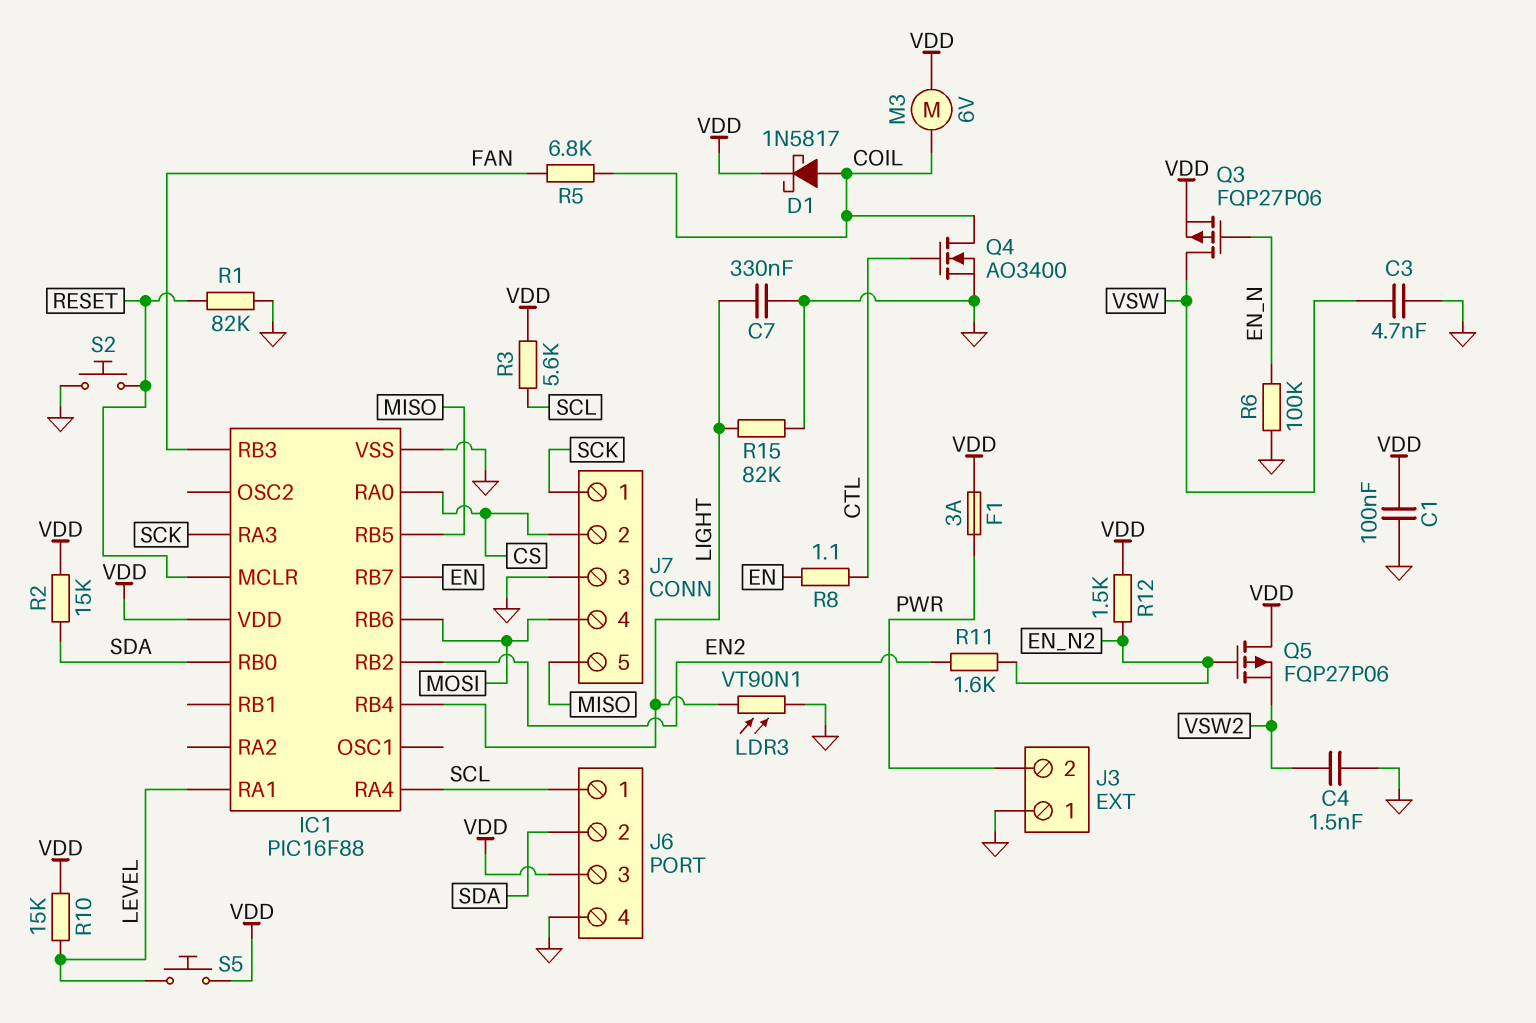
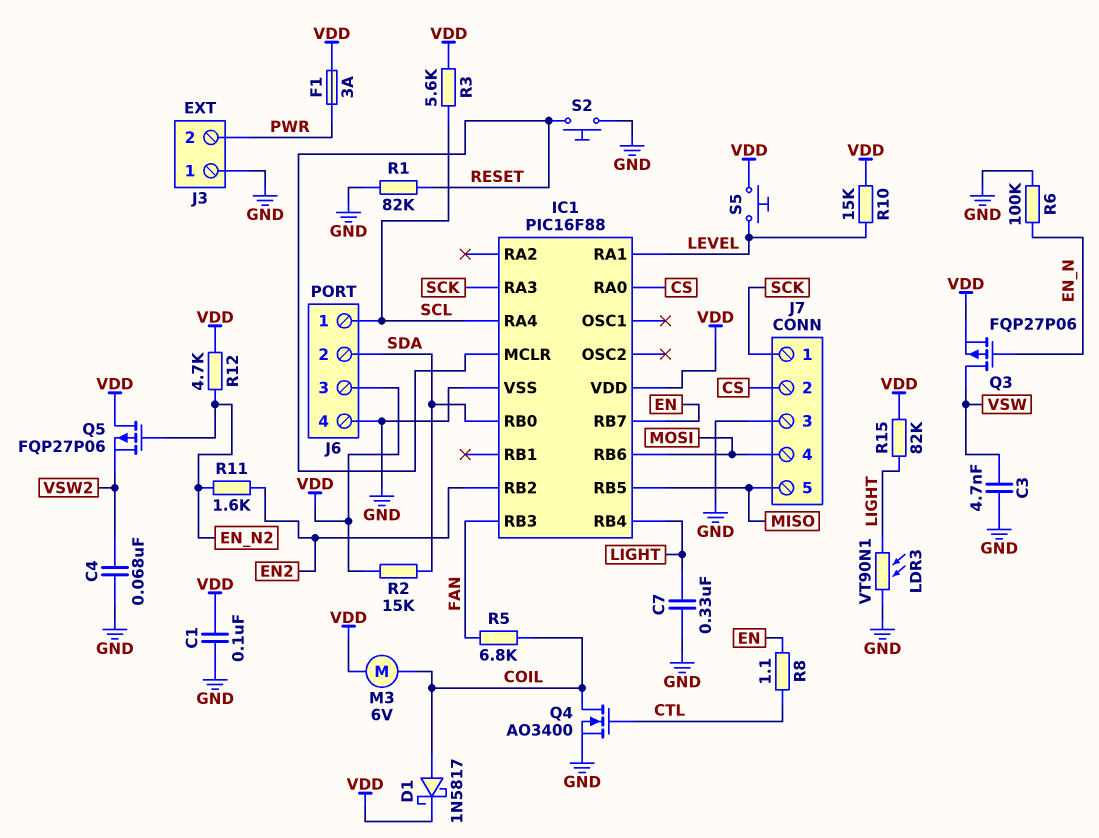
C4: 1.5nF (GND, VSW2) -> 68nF (GND, VSW2)
R12: 1.5k (EN_N2, VDD) -> 4.7k (EN_N2, VDD)
R15: 82k (GND, LIGHT) -> 82k (LIGHT, VDD)

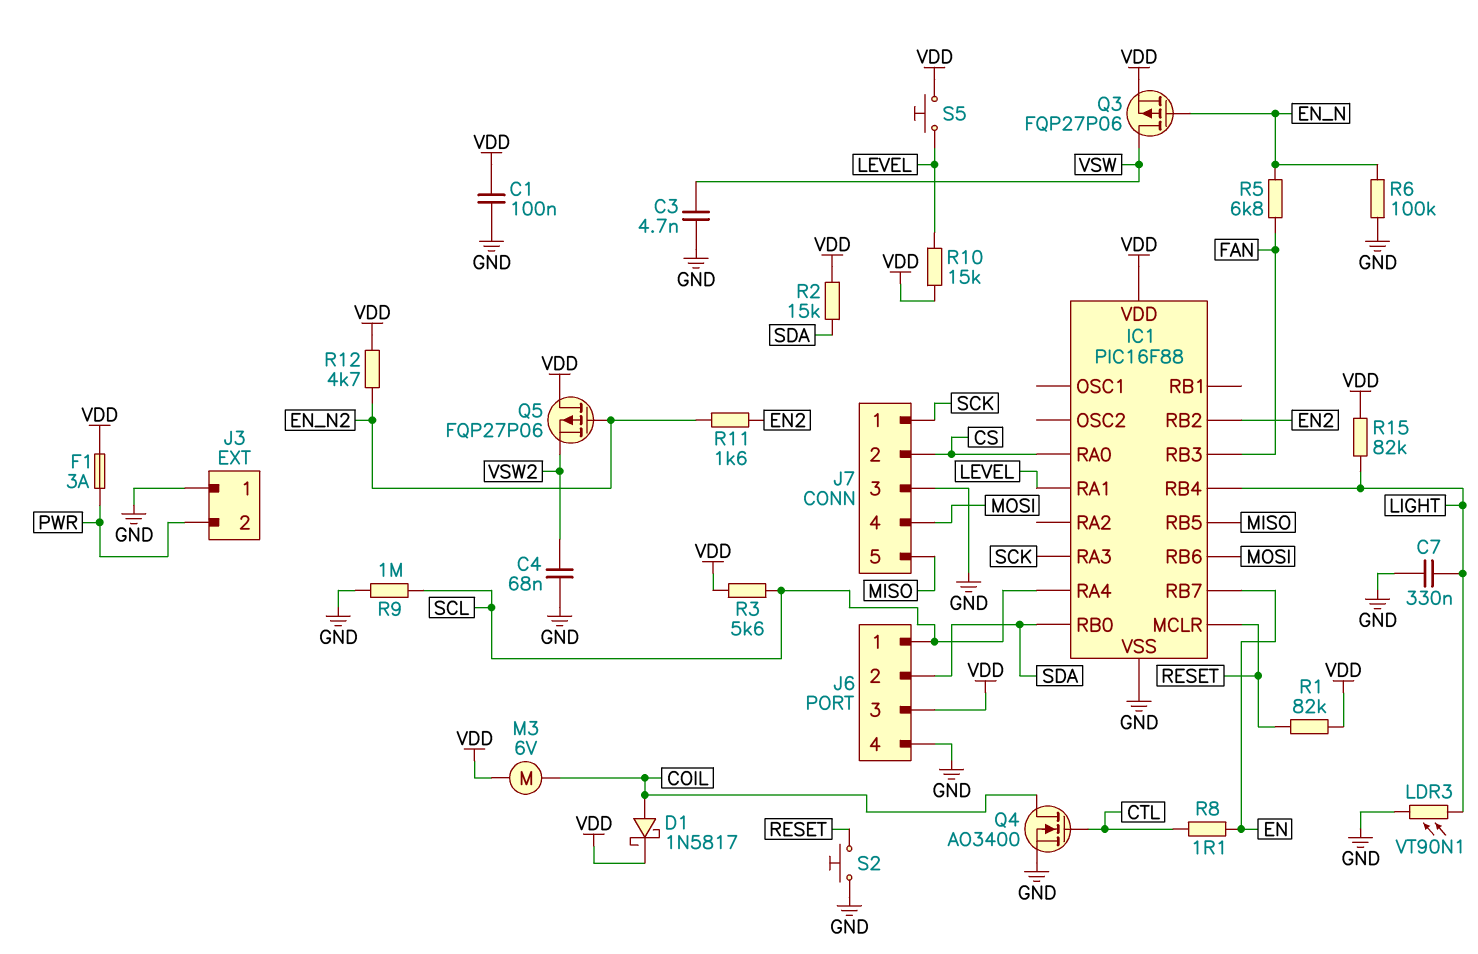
R1: 82k (GND, RESET) -> 82k (RESET, VDD)
R5: 6.8k (COIL, FAN) -> 6.8k (EN_N, FAN)
R9: none -> 1M (GND, SCL)

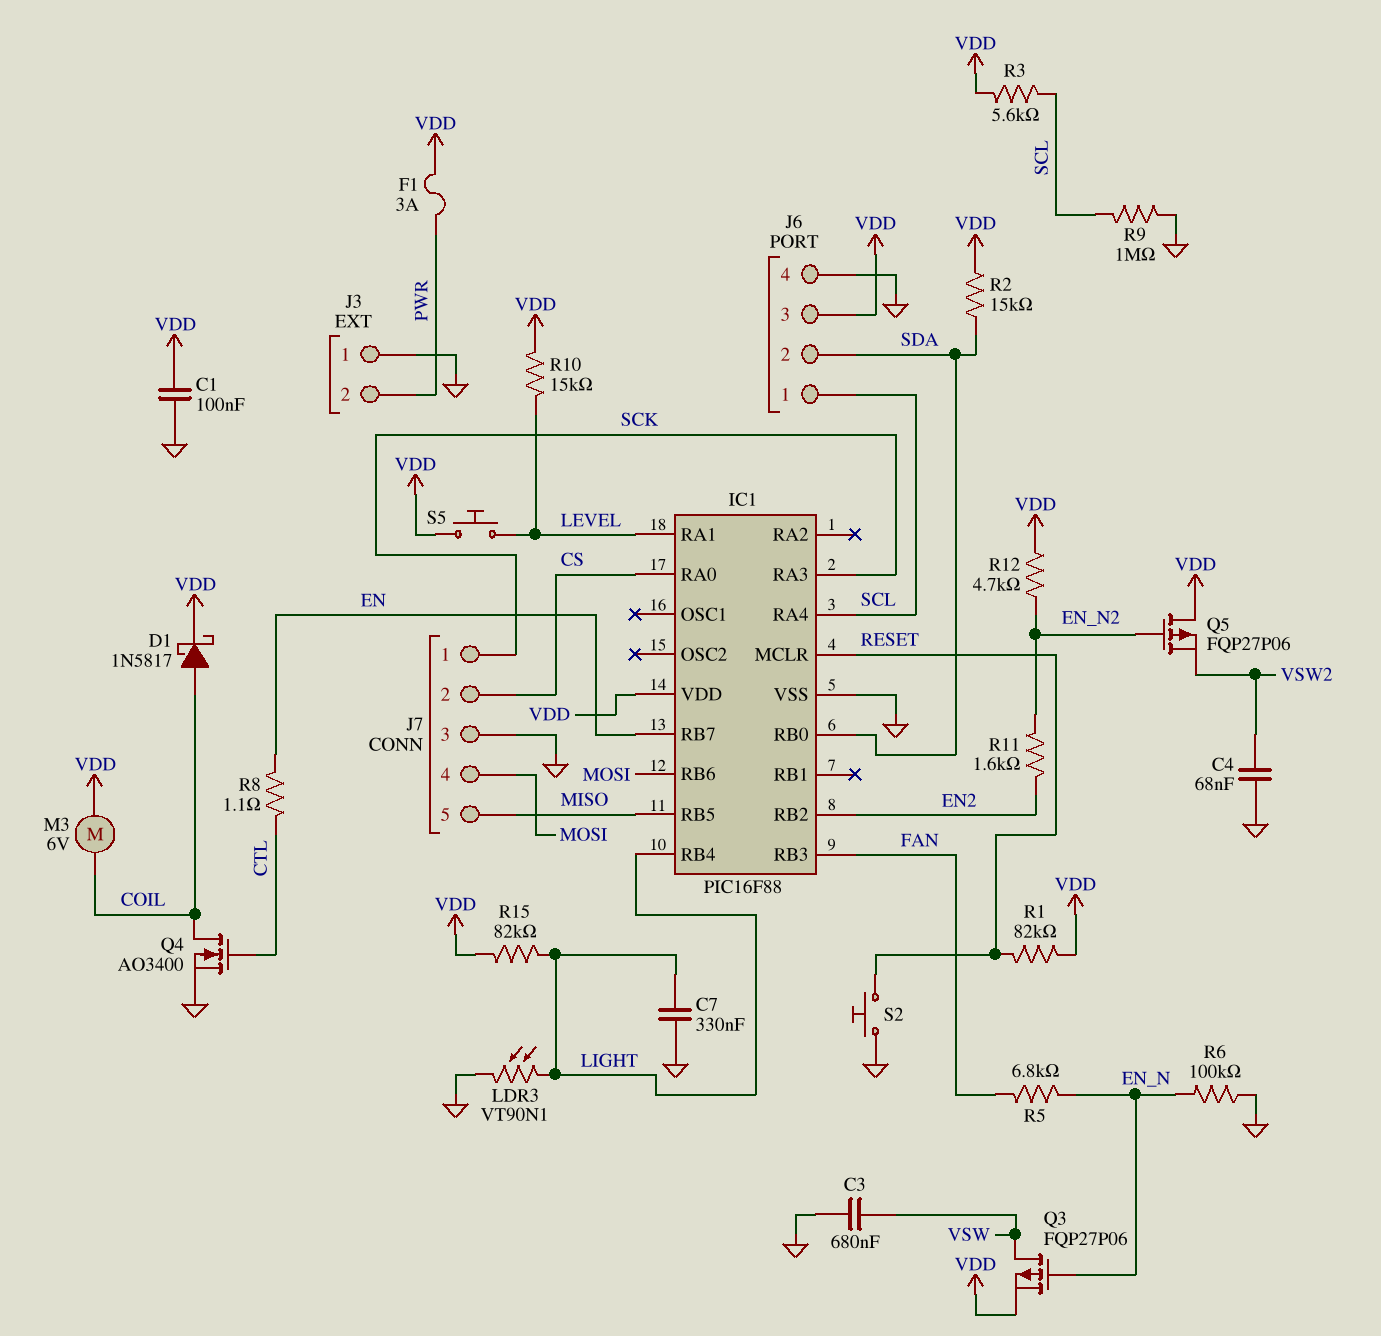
C3: 4.7nF (GND, VSW) -> 680nF (GND, VSW)

